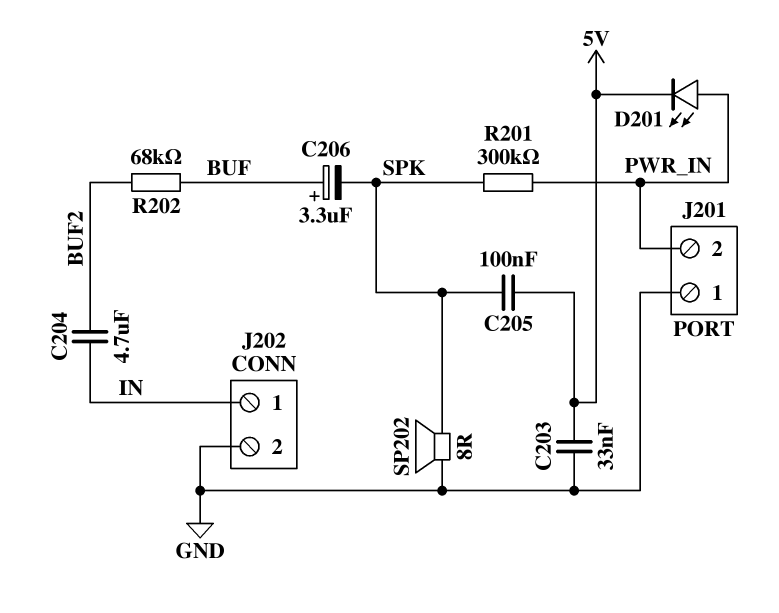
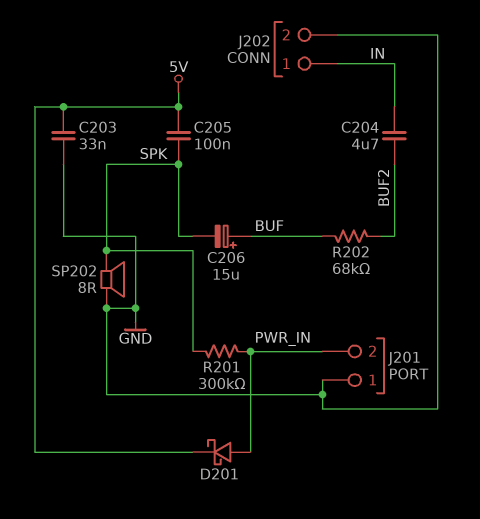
C206: 3.3uF (plus BUF, minus SPK) -> 15uF (plus BUF, minus SPK)
D201: LED (A PWR_IN, K 5V) -> schottky (A PWR_IN, K 5V)

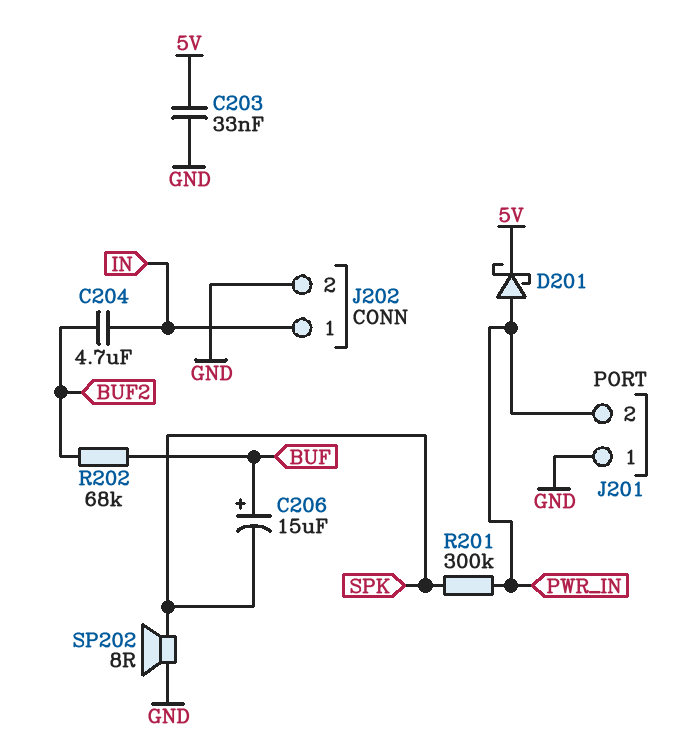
C205: 100nF (5V, SPK) -> none

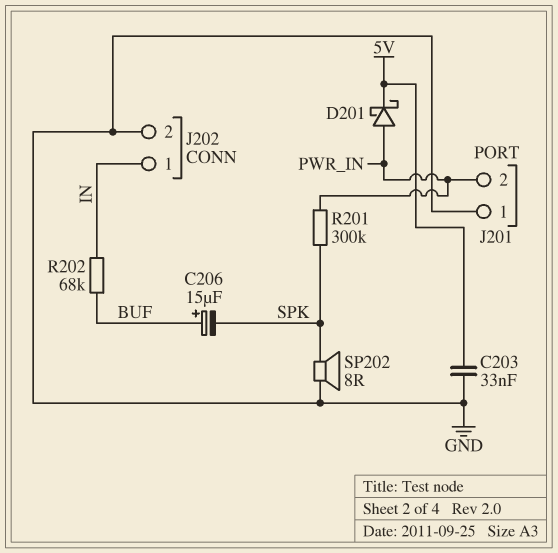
C204: 4.7uF (BUF2, IN) -> none
R202: 68k (BUF, BUF2) -> 68k (BUF, IN)

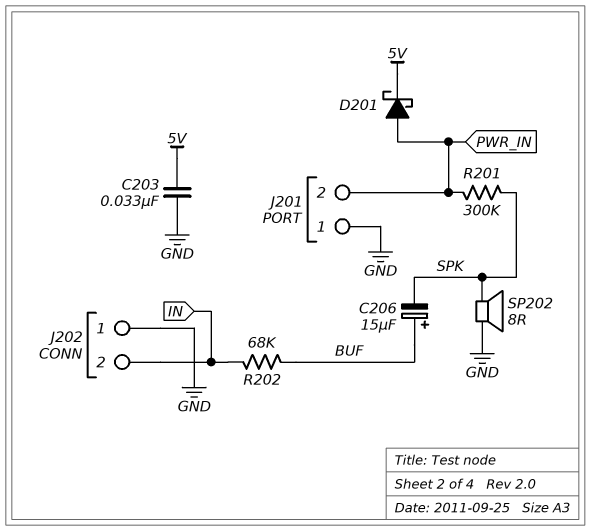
J202 pin 1: IN -> GND
J202 pin 2: GND -> IN

